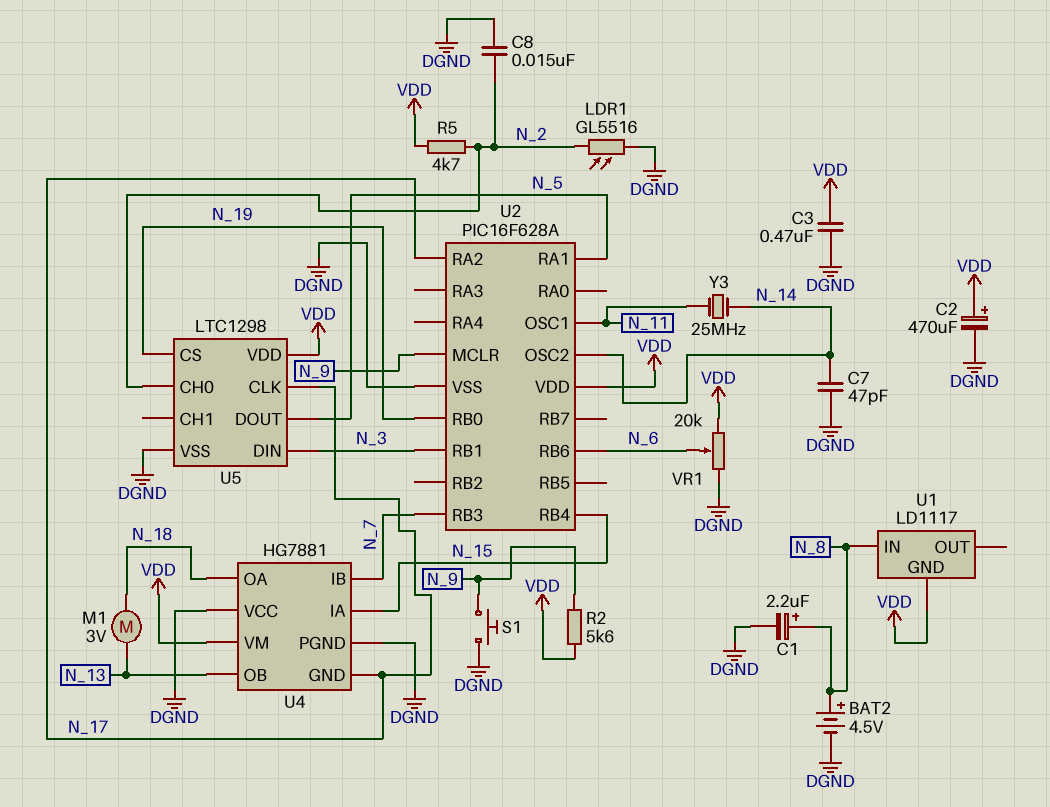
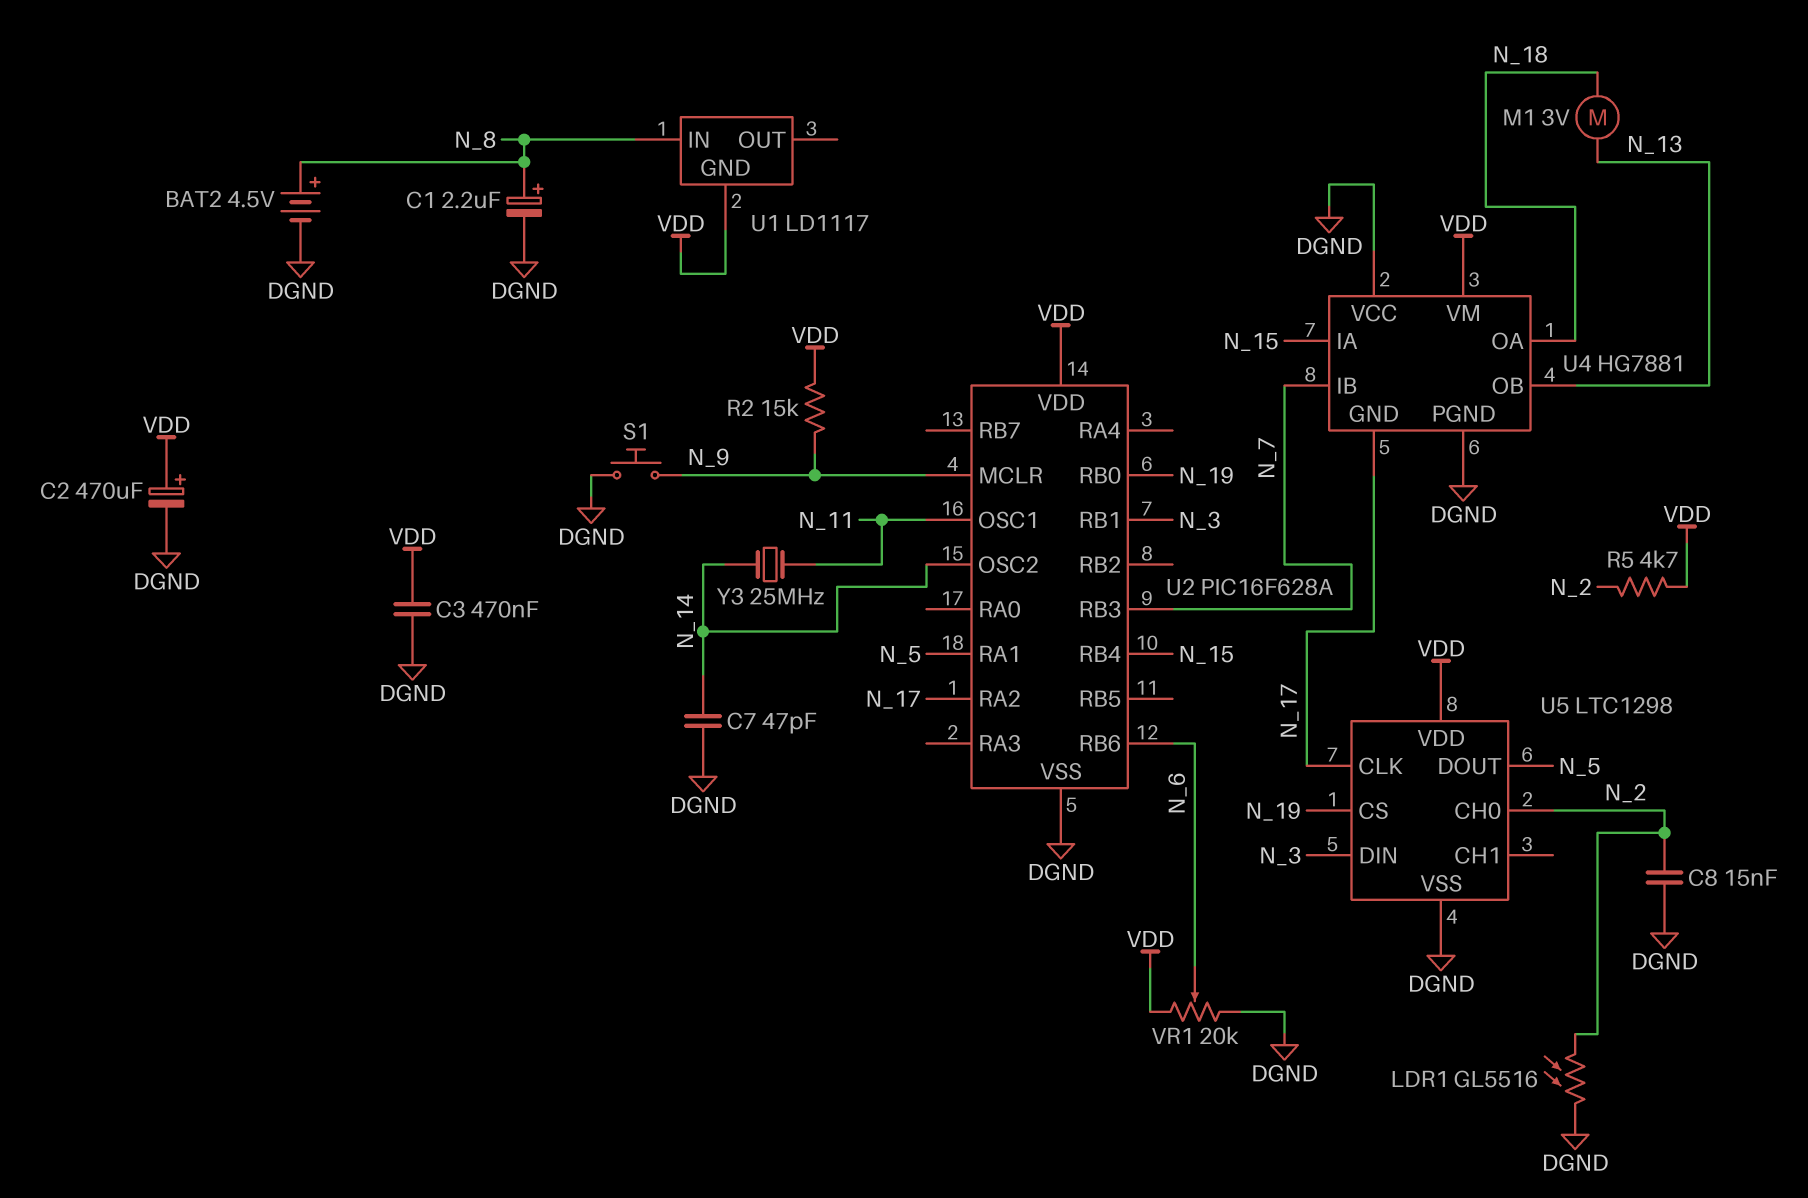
R2: 5.6k (N_9, VDD) -> 15k (N_9, VDD)

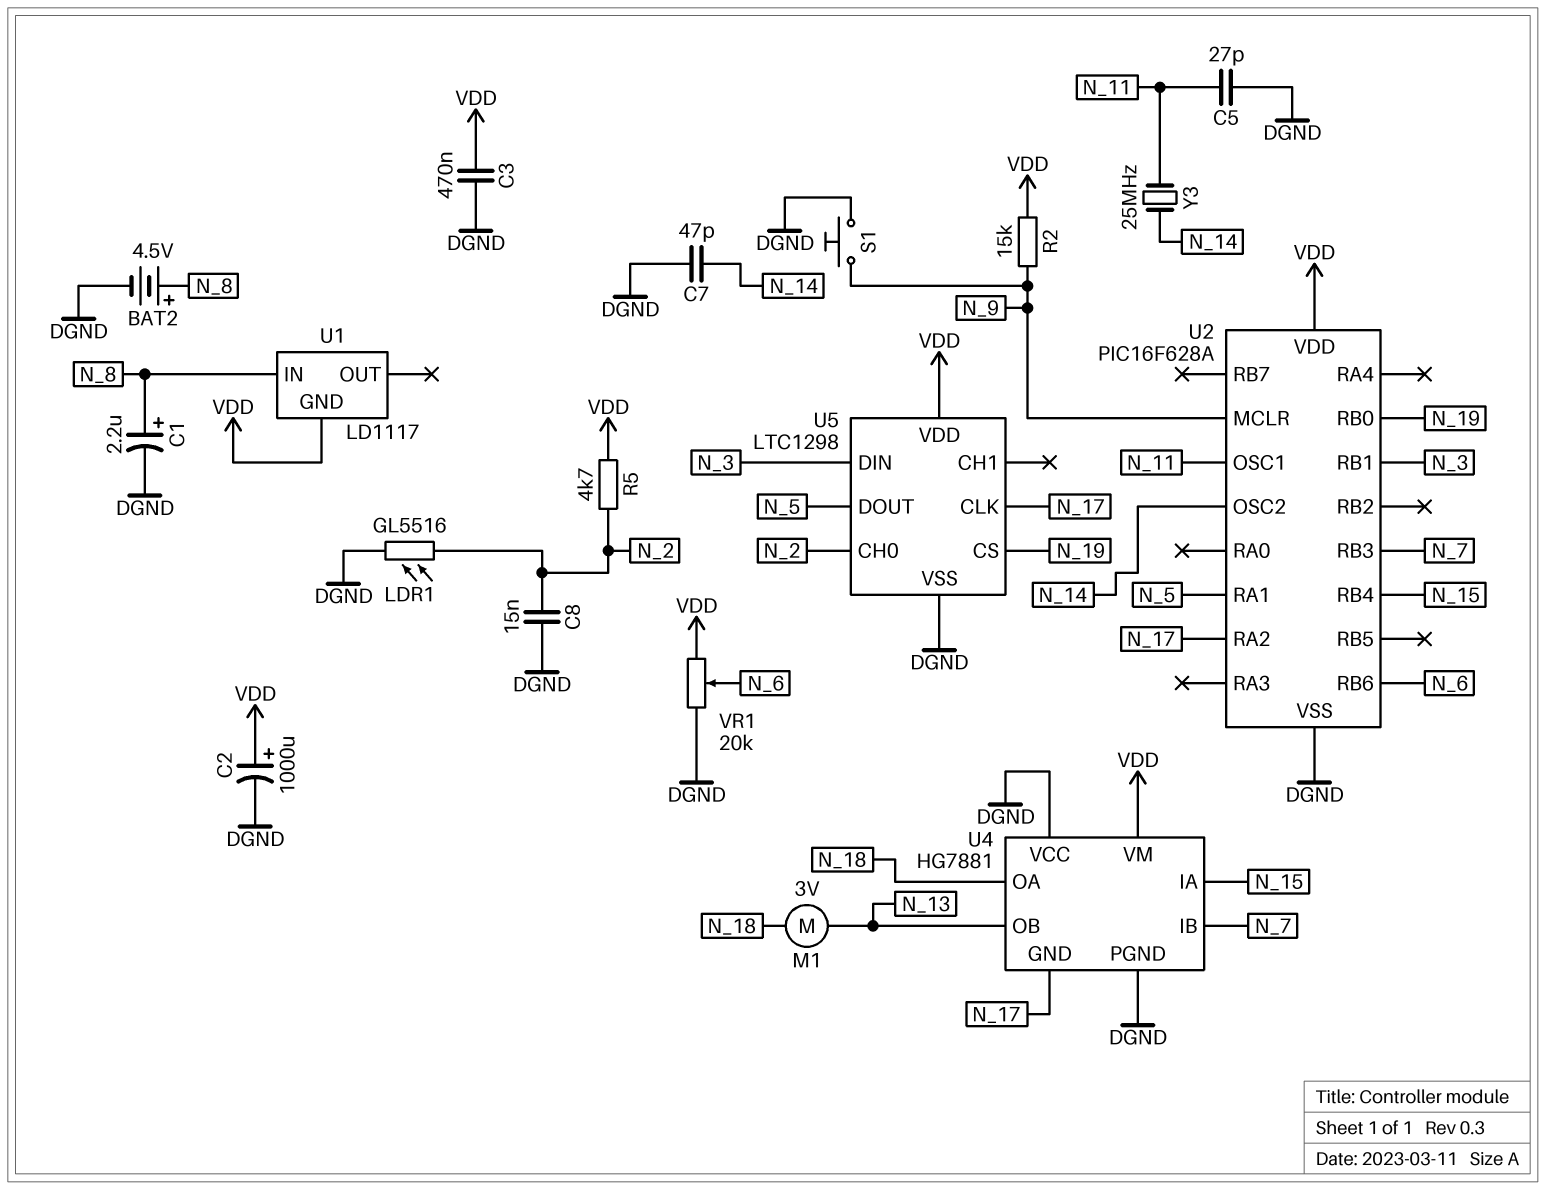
C2: 470uF (plus VDD, minus DGND) -> 1000uF (plus VDD, minus DGND)
C5: none -> 27pF (DGND, N_11)

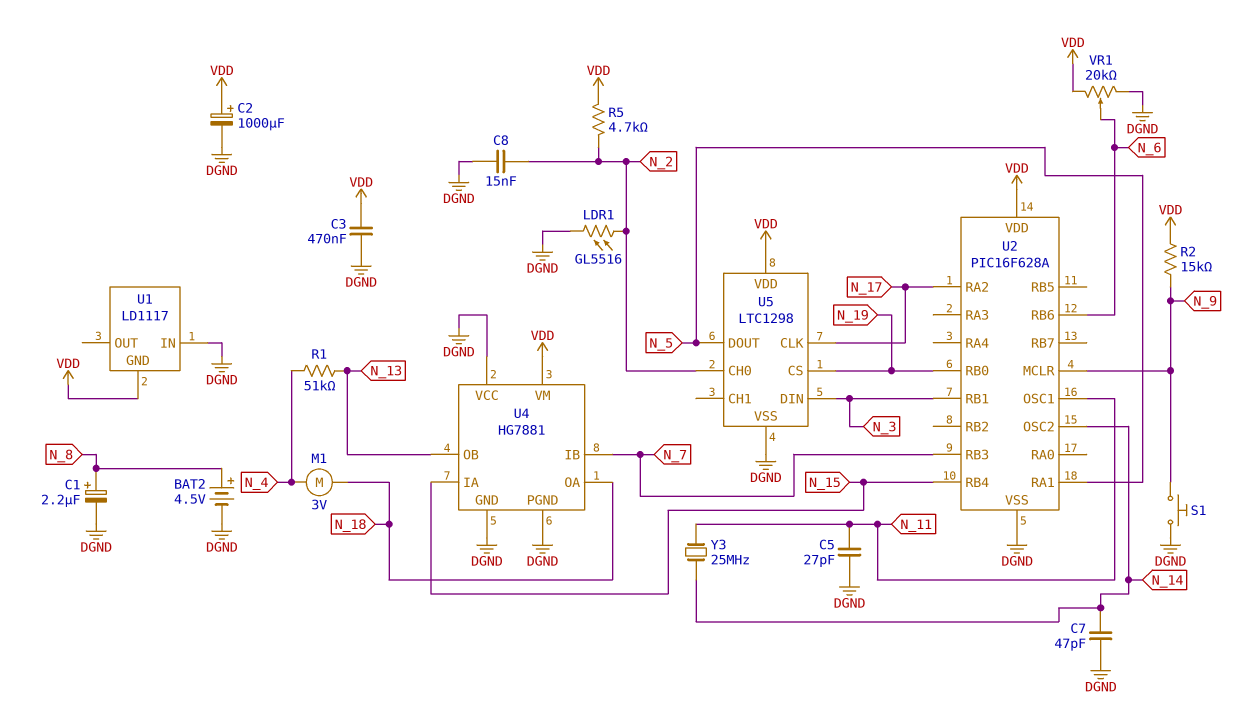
M1: motor 3V (N_13, N_18) -> motor 3V (N_4, N_18)
R1: none -> 51k (N_4, N_13)
U1 pin IN: N_8 -> DGND
U4 pin GND: N_17 -> DGND

